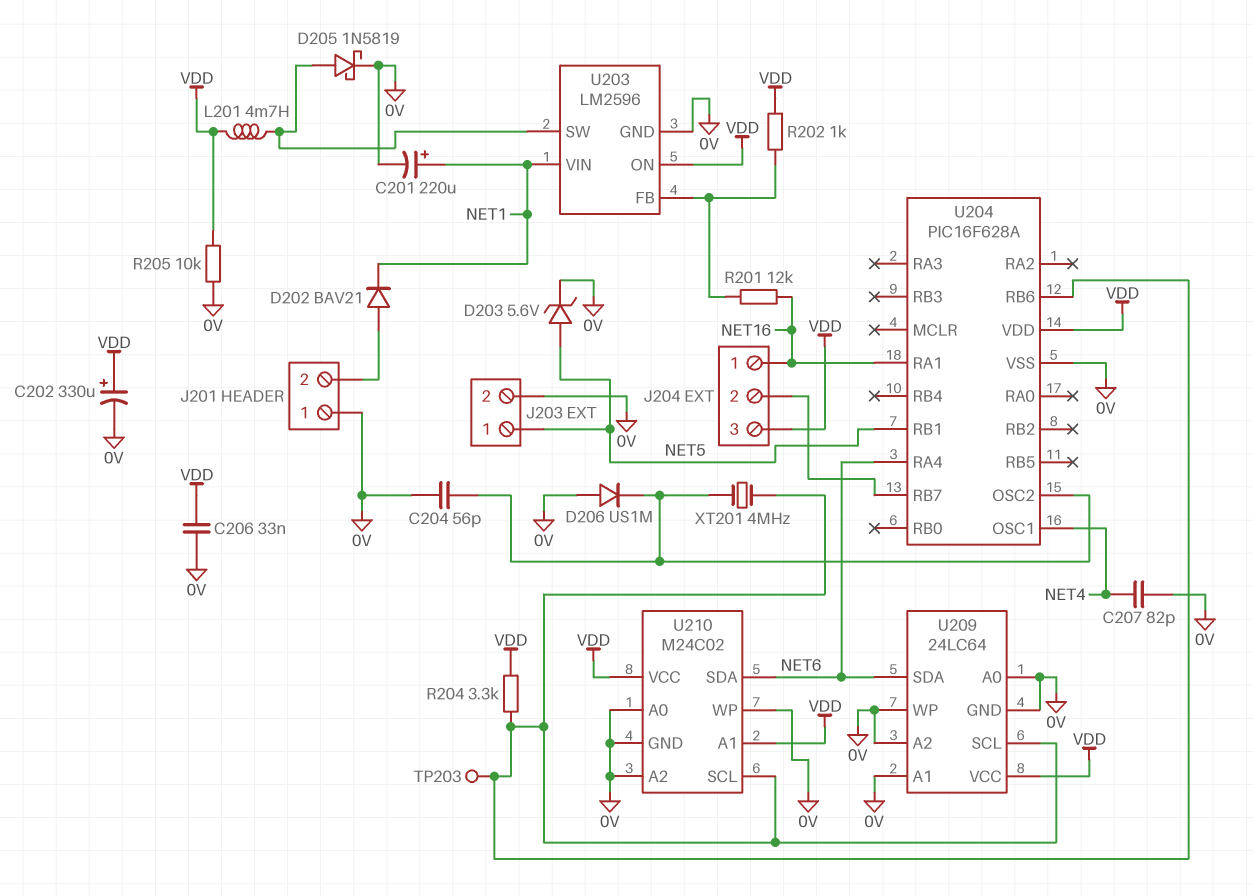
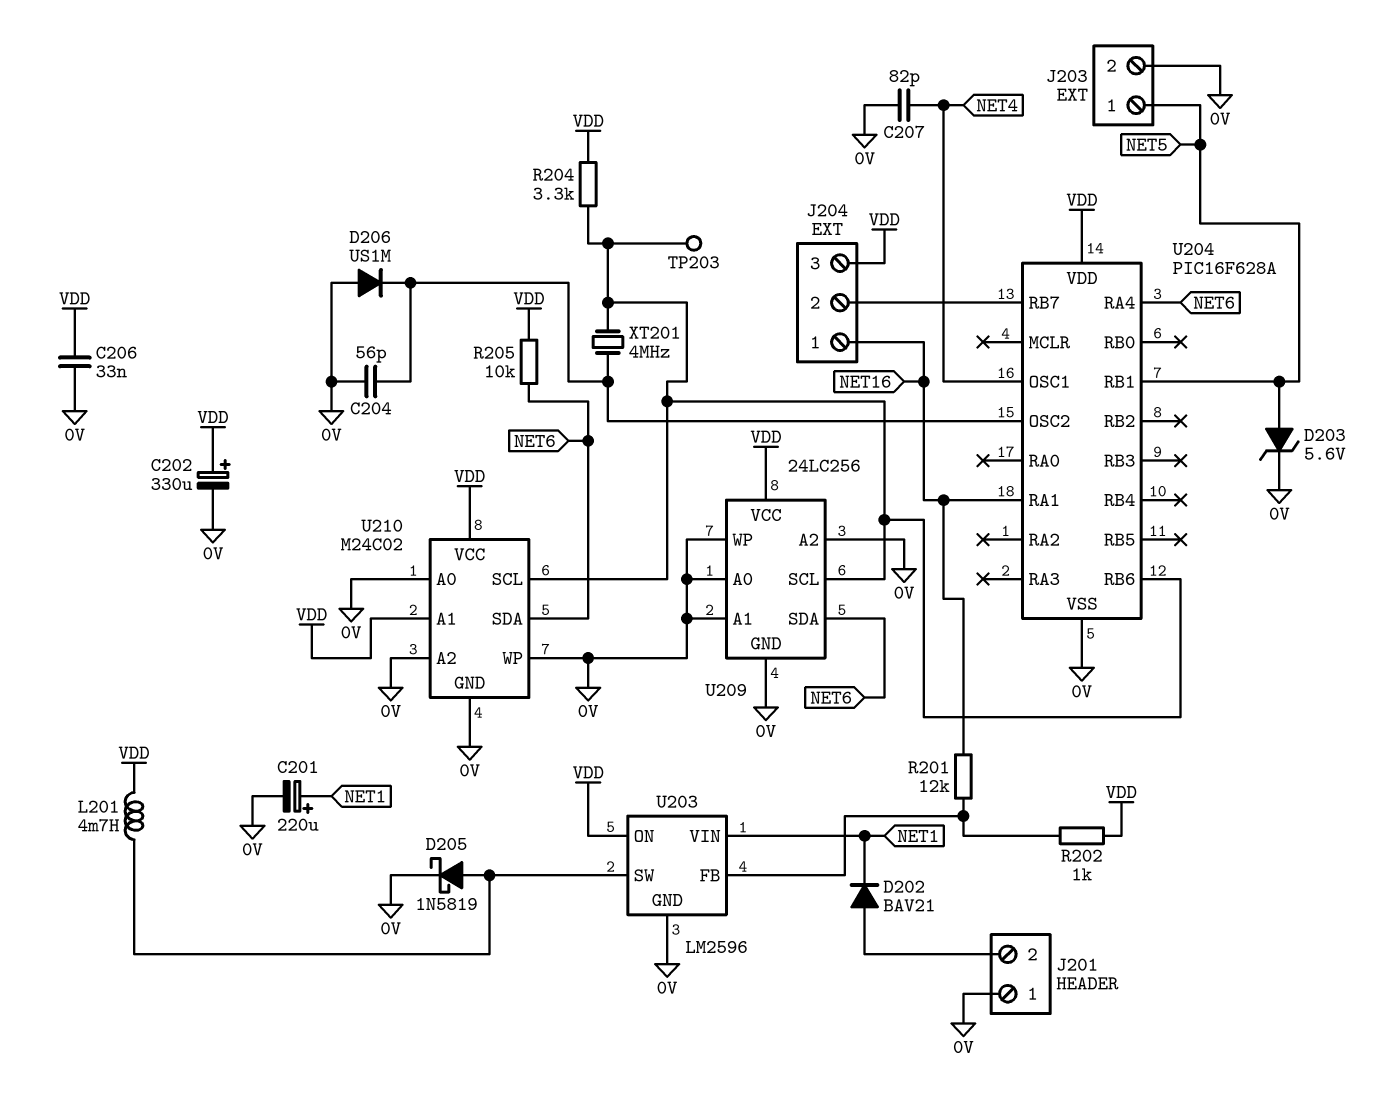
R205: 10k (0V, VDD) -> 10k (NET6, VDD)
U209: 24LC64 -> 24LC256

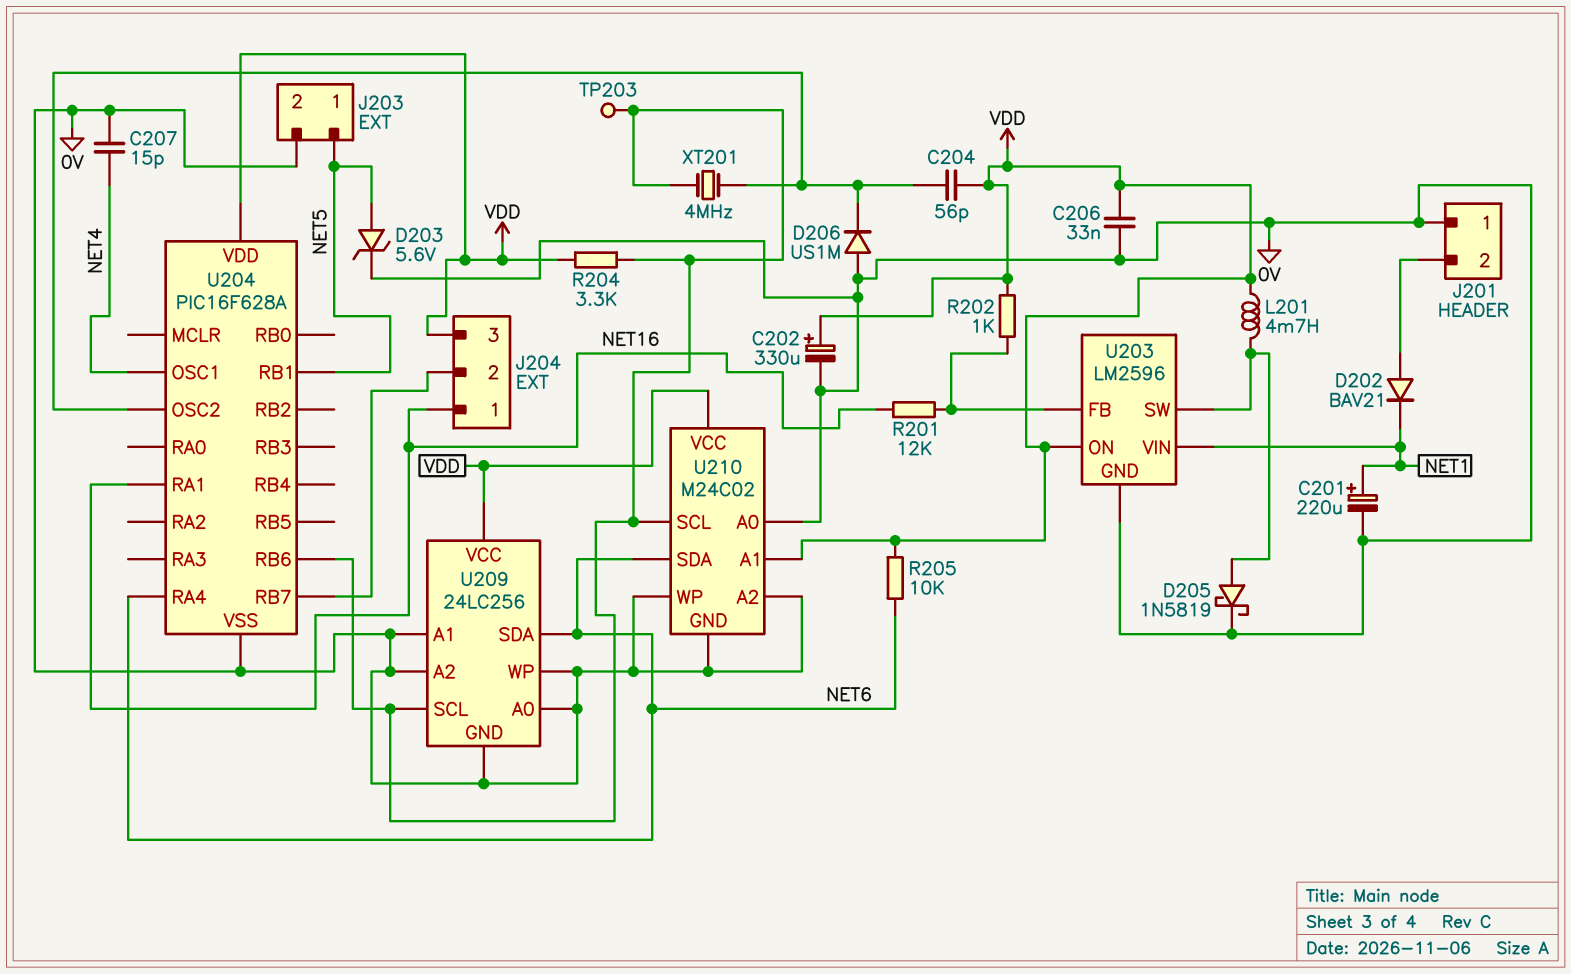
C204: 56pF (0V, U204/OSC2) -> 56pF (U204/OSC2, VDD)
C207: 82pF (0V, NET4) -> 15pF (0V, NET4)

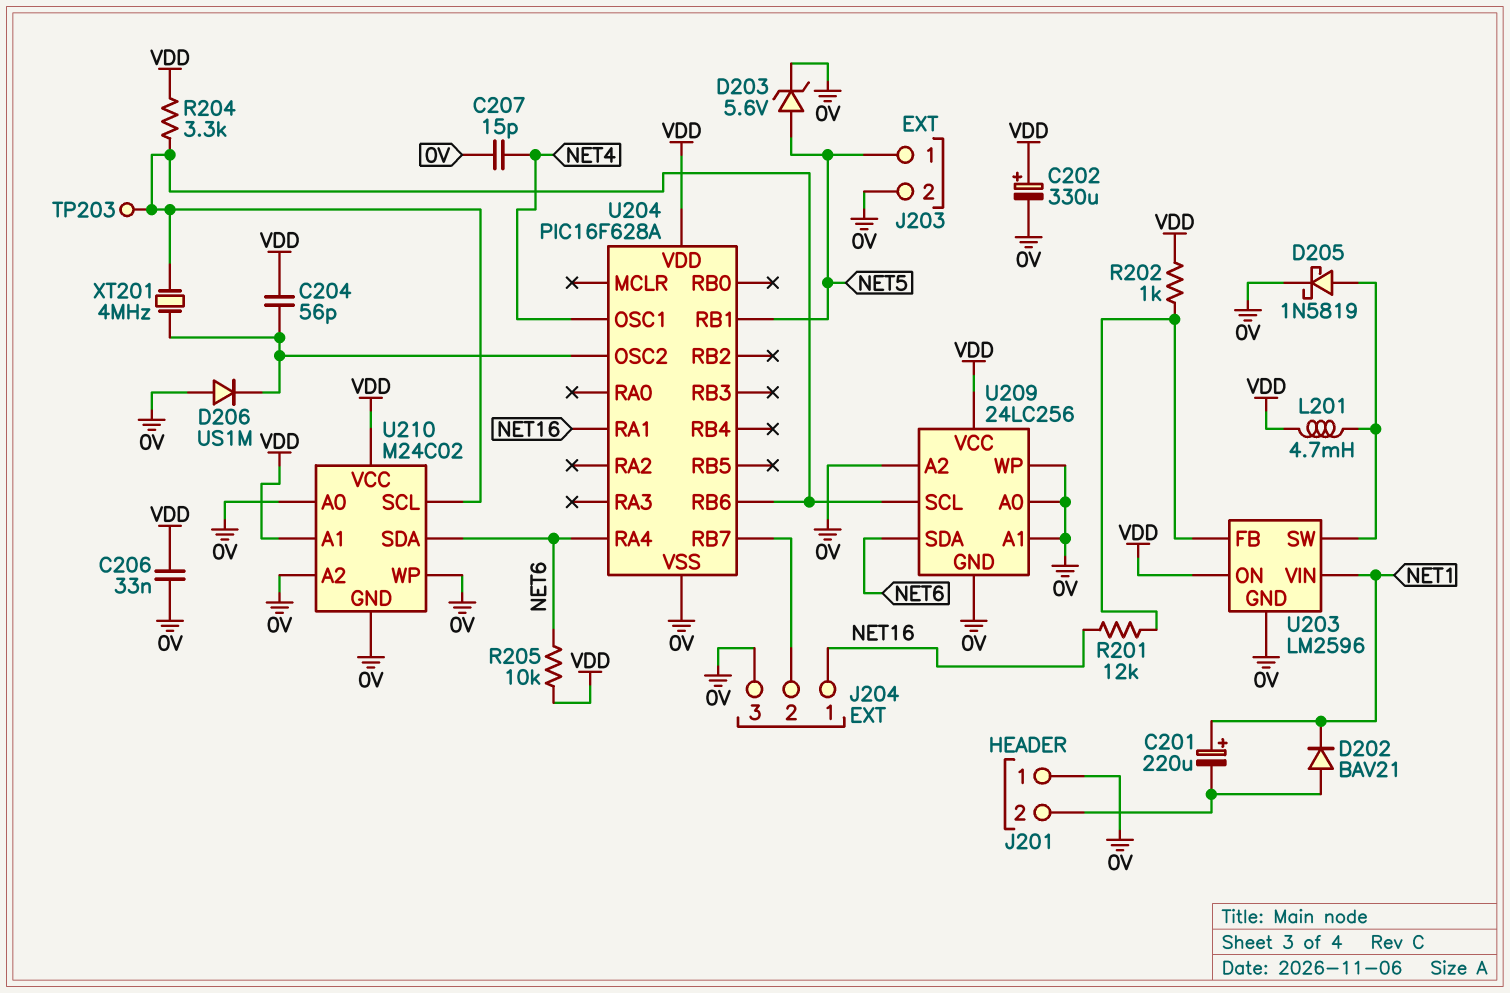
C201: 220uF (plus NET1, minus 0V) -> 220uF (plus NET1, minus J201/2)
J204 pin 3: VDD -> 0V

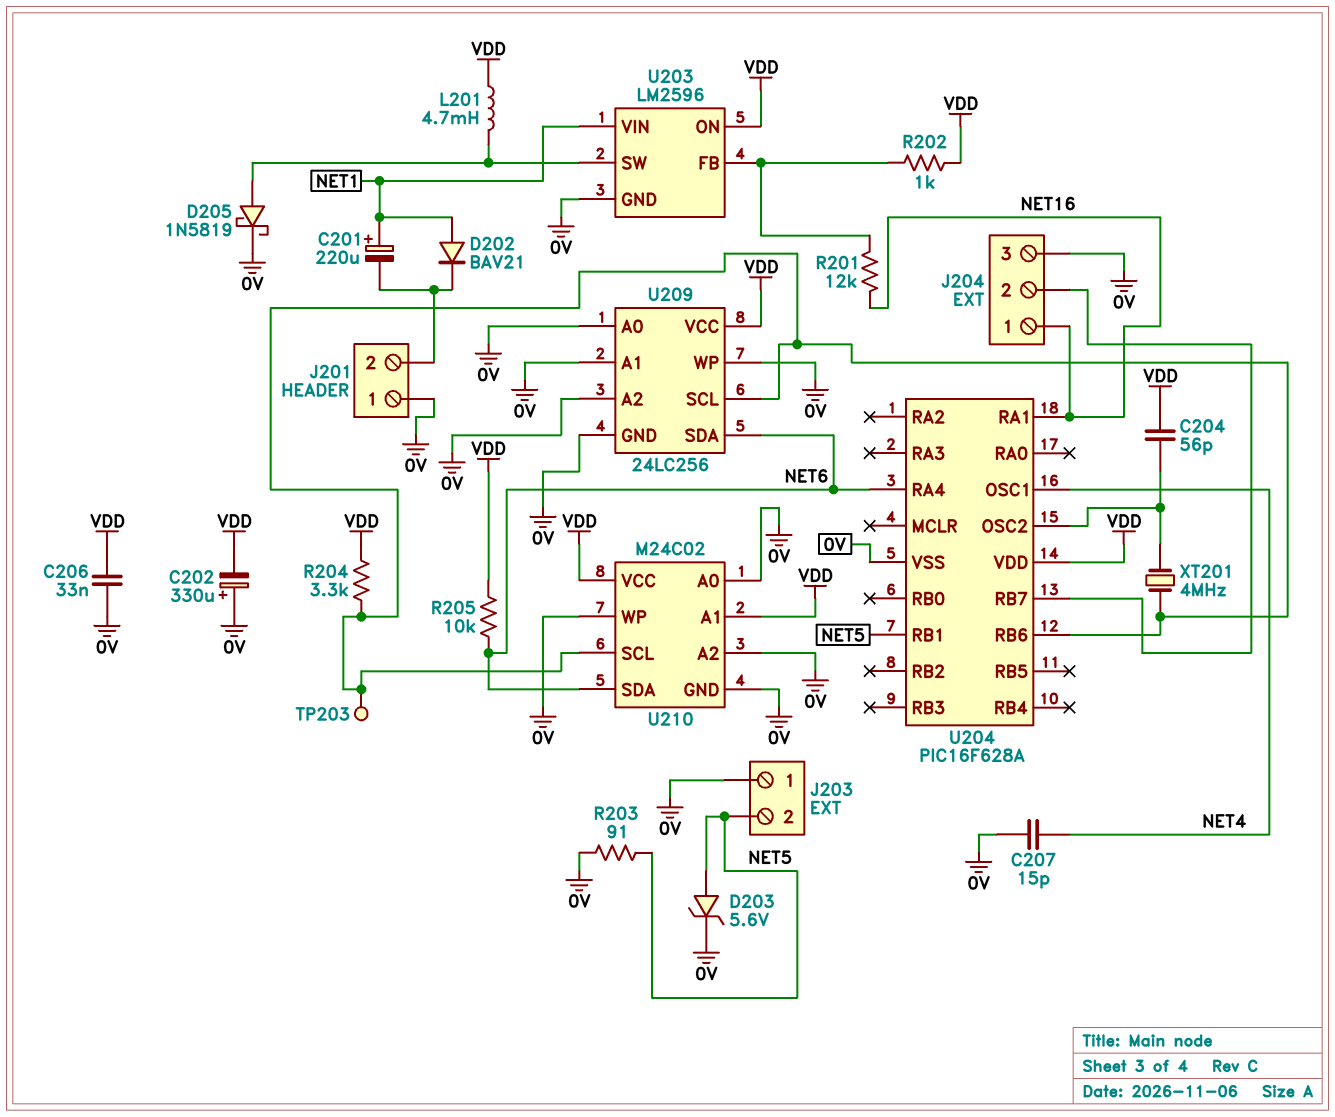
C202: 330uF (plus VDD, minus 0V) -> 330uF (plus 0V, minus VDD)
D202: diode BAV21 (A J201/2, K NET1) -> diode BAV21 (A NET1, K J201/2)
D206: diode US1M (A 0V, K U204/OSC2) -> none
J203 pin 1: NET5 -> 0V
J203 pin 2: 0V -> NET5
R203: none -> 91 (0V, NET5)

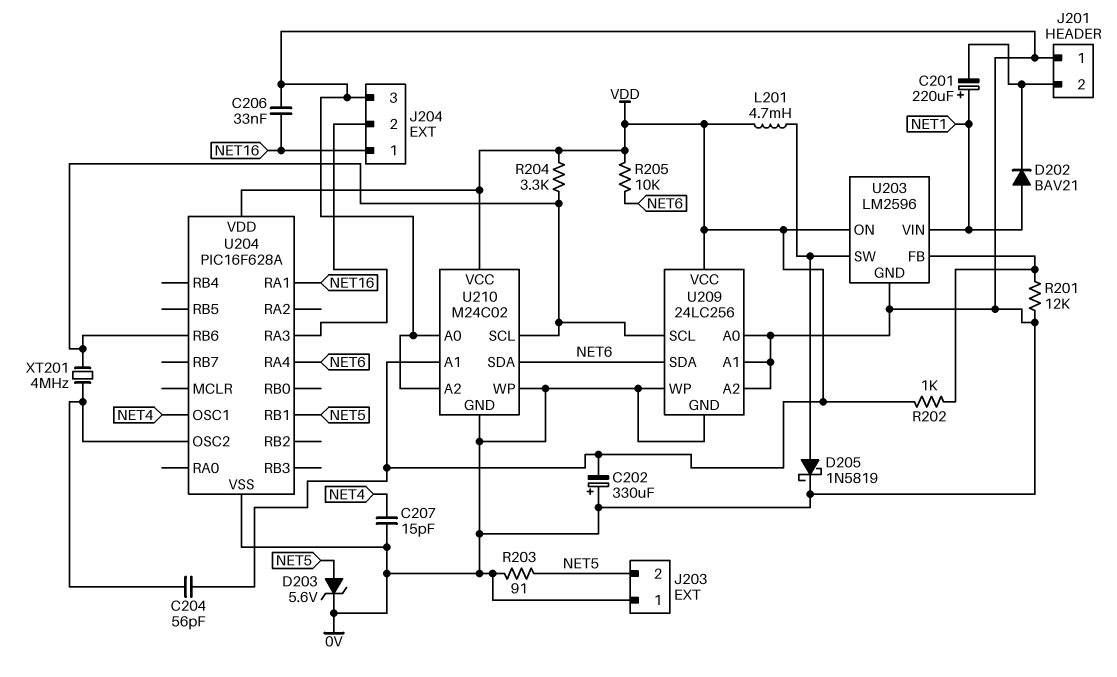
C206: 33nF (0V, VDD) -> 33nF (0V, NET16)
R201: 12k (NET16, U203/FB) -> 12k (0V, U203/FB)
TP203: test point (U204/RB6) -> none
U204 pin RA3: none -> J204/2
U204 pin RB7: J204/2 -> none

